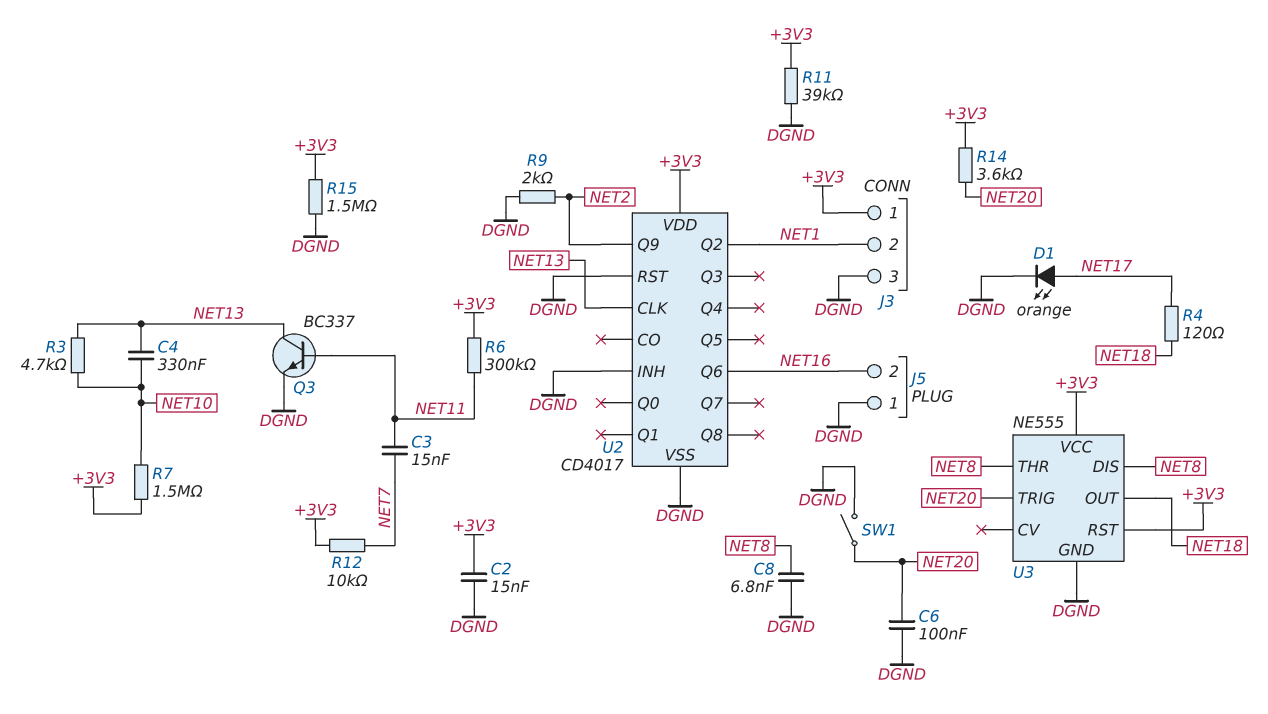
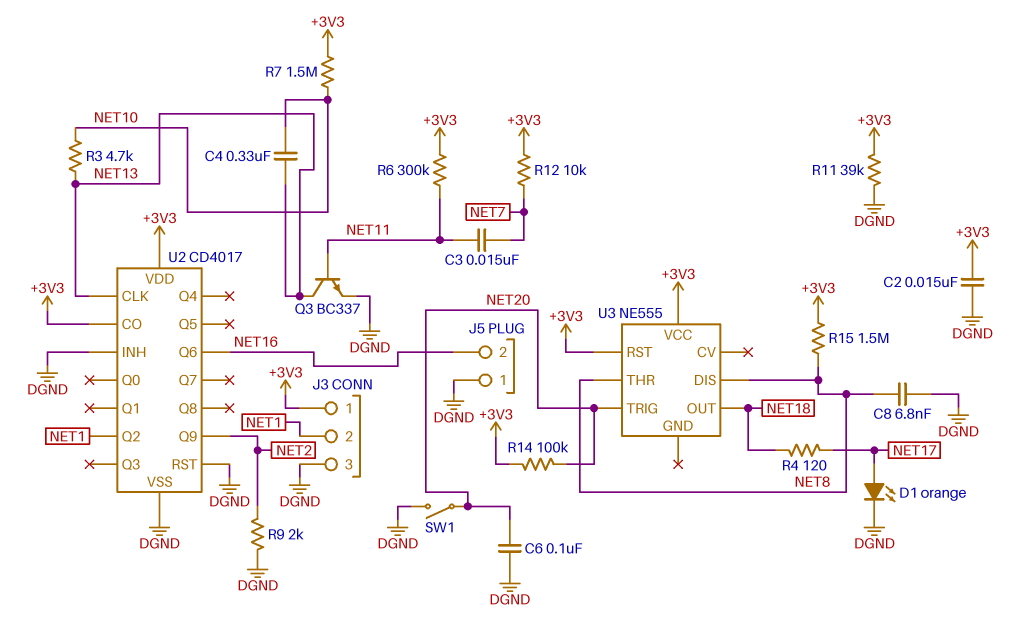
R14: 3.6k (+3V3, NET20) -> 100k (+3V3, NET20)
R15: 1.5M (+3V3, DGND) -> 1.5M (+3V3, NET8)
U2 pin CO: none -> +3V3
U3 pin GND: DGND -> none

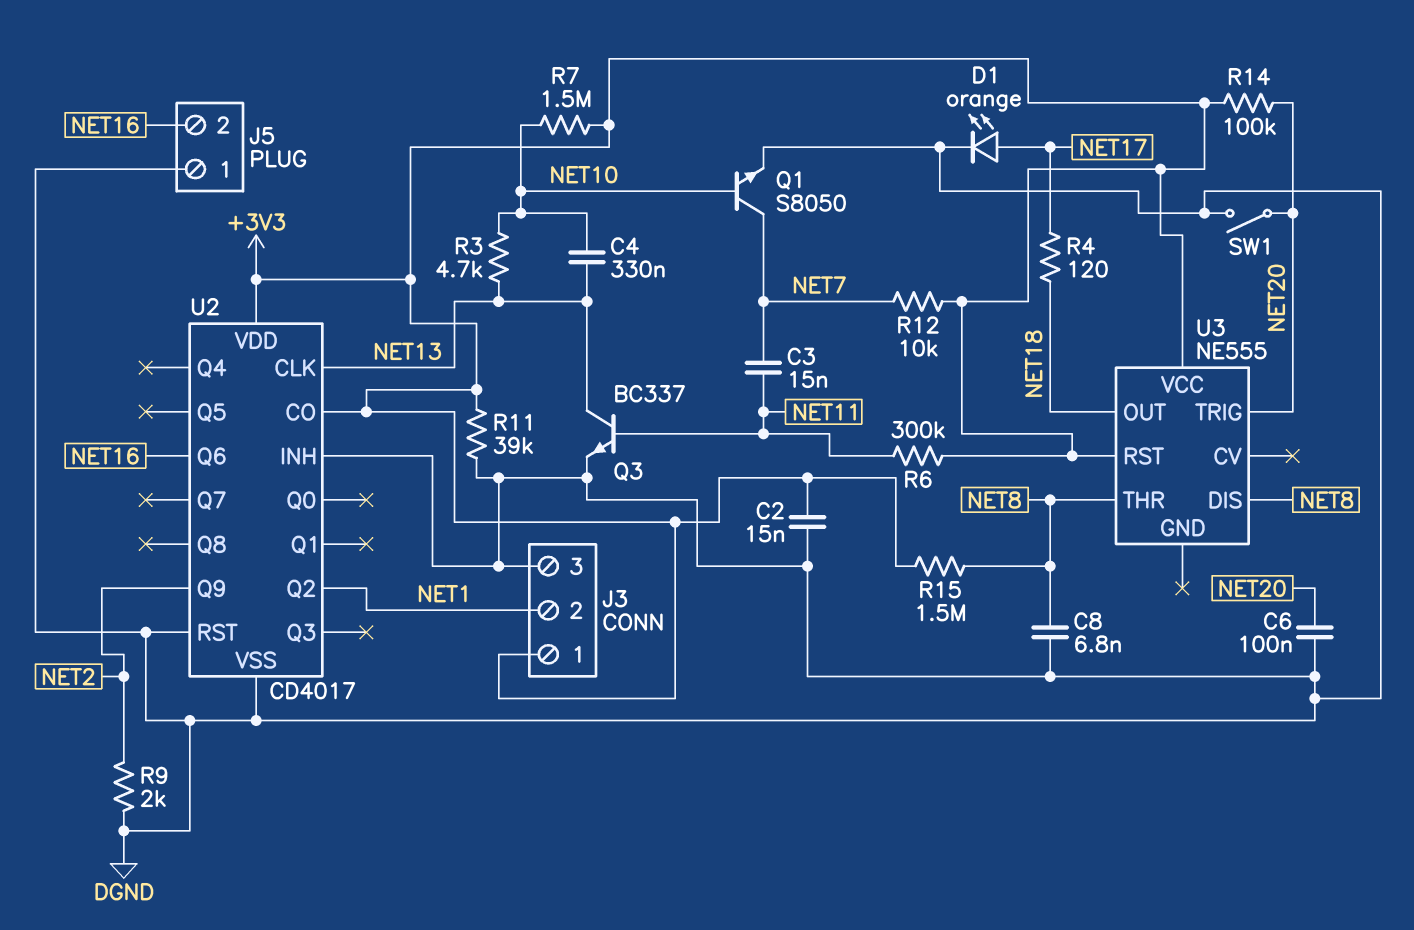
Q1: none -> NPN S8050 (B NET10, C NET7, E DGND)

